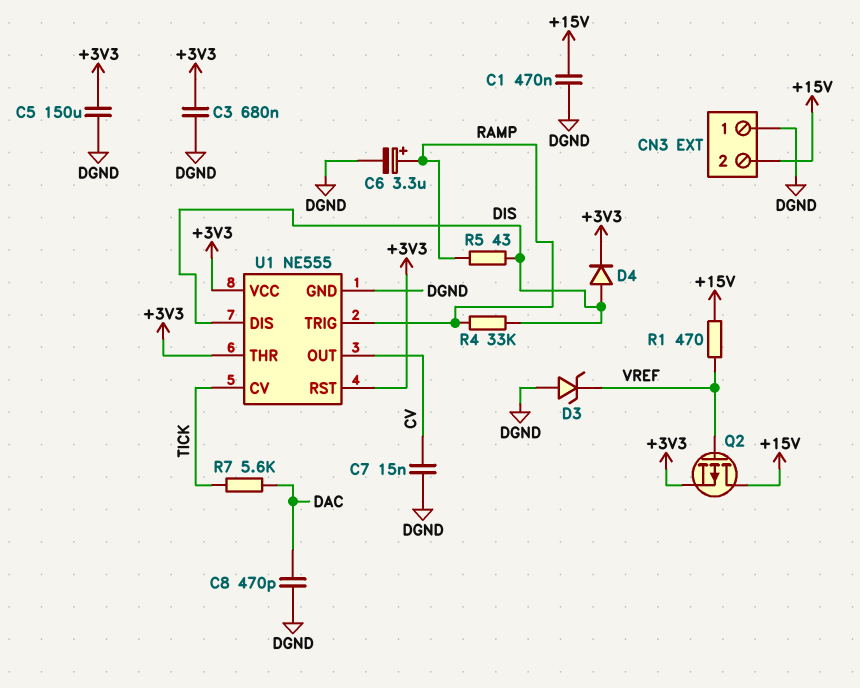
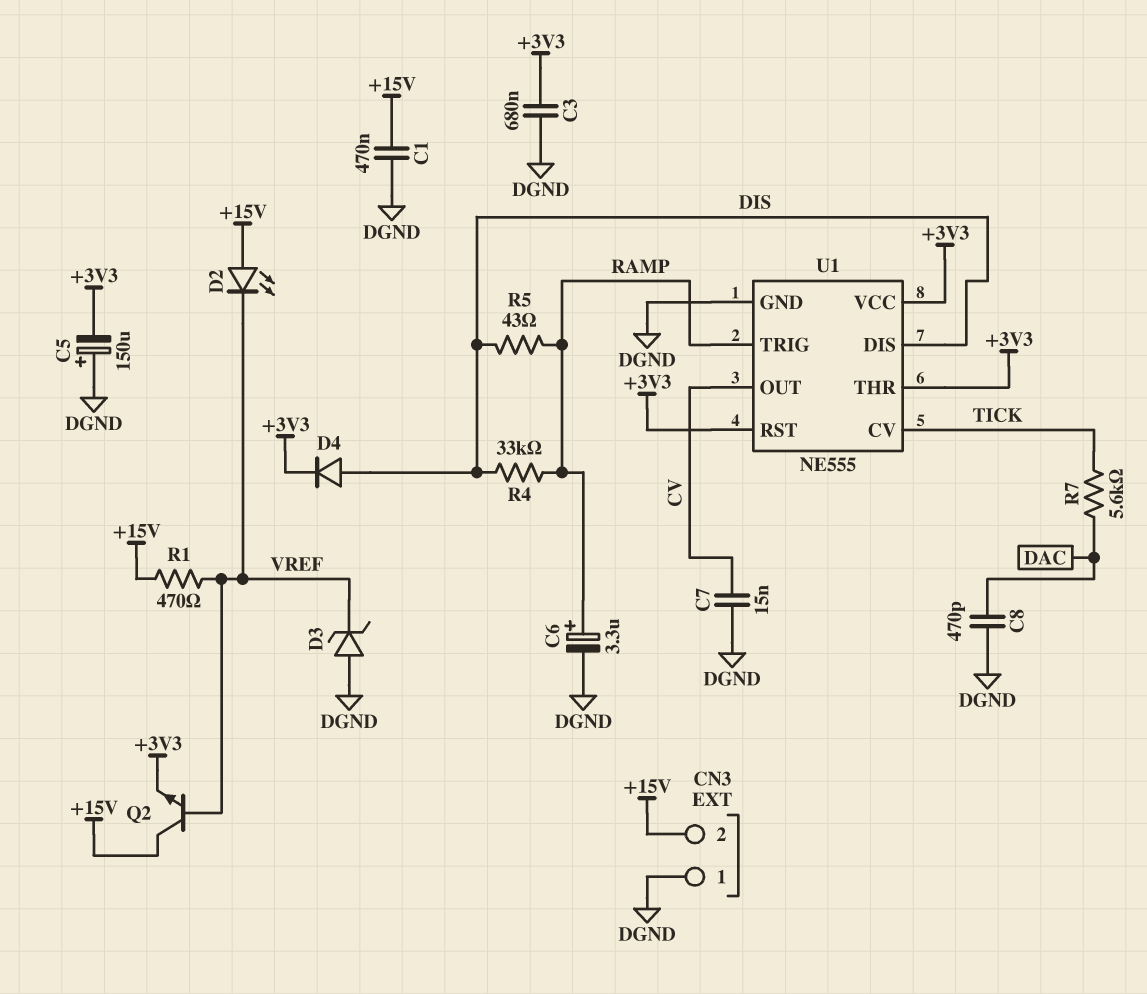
C5: 150uF (+3V3, DGND) -> 150uF (plus DGND, minus +3V3)
D2: none -> LED (A +15V, K VREF)
Q2: PMOS (G VREF, D +15V, S +3V3) -> NPN (B VREF, C +15V, E +3V3)

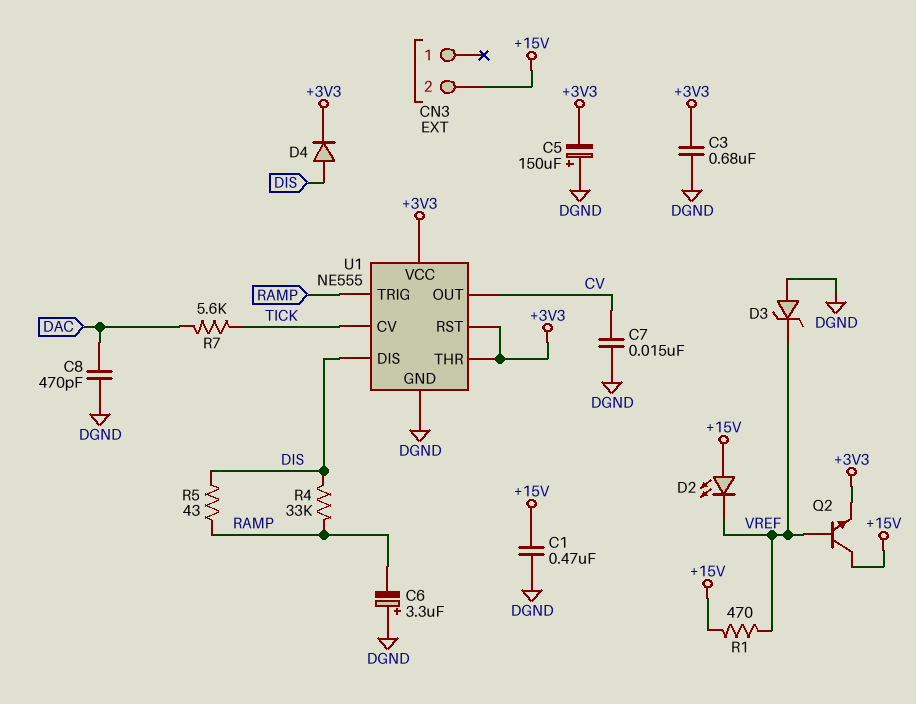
C6: 3.3uF (plus RAMP, minus DGND) -> 3.3uF (plus DGND, minus RAMP)
CN3 pin 1: DGND -> none

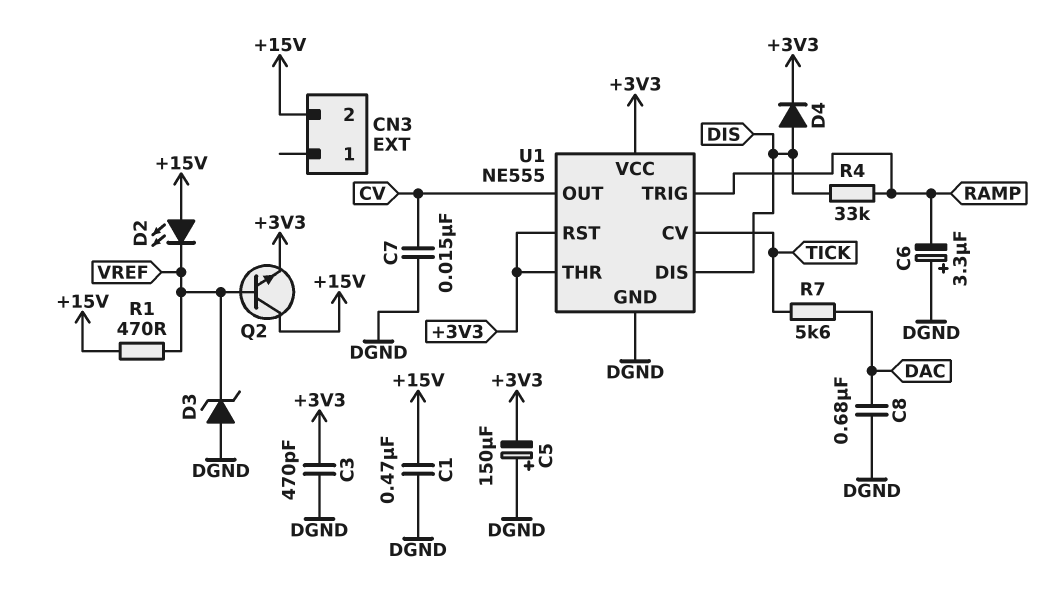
C3: 680nF (+3V3, DGND) -> 470pF (+3V3, DGND)
C8: 470pF (DAC, DGND) -> 680nF (DAC, DGND)
R5: 43 (DIS, RAMP) -> none

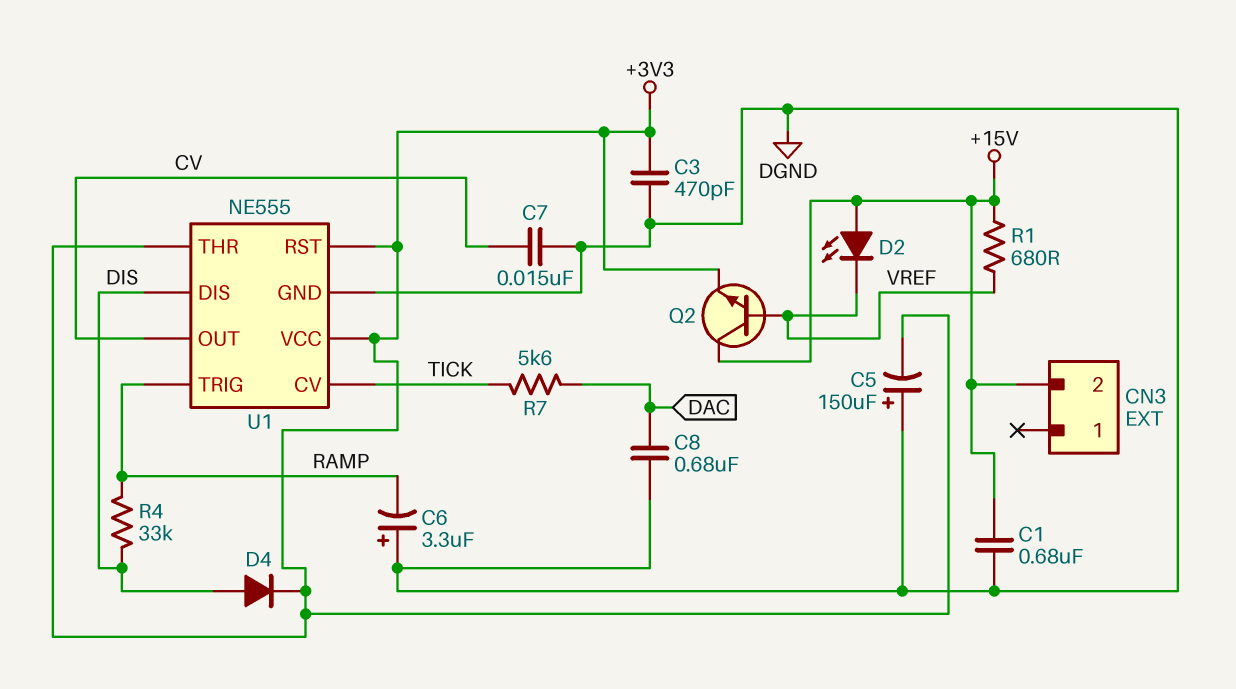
C1: 470nF (+15V, DGND) -> 680nF (+15V, DGND)
D3: zener (A DGND, K VREF) -> none
R1: 470 (+15V, VREF) -> 680 (+15V, VREF)

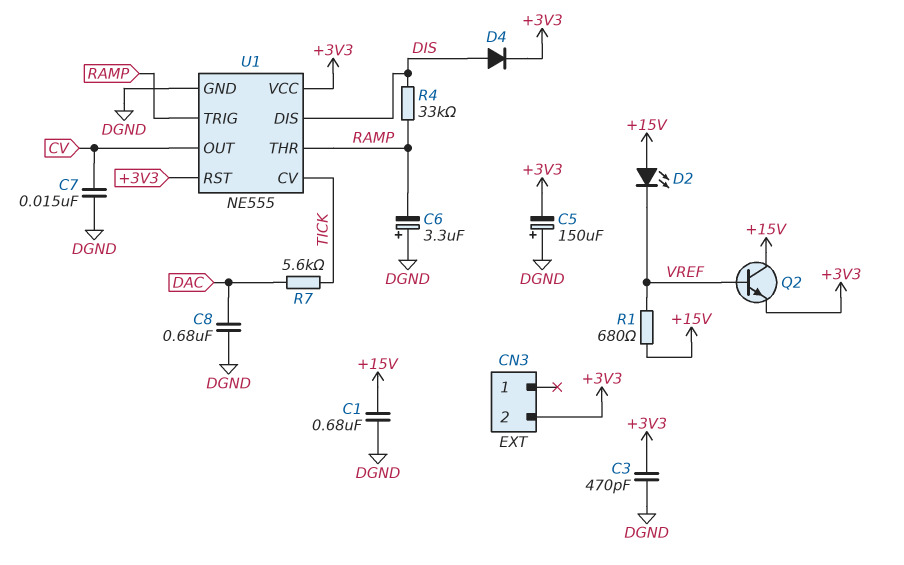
CN3 pin 2: +15V -> +3V3
U1 pin THR: +3V3 -> RAMP

